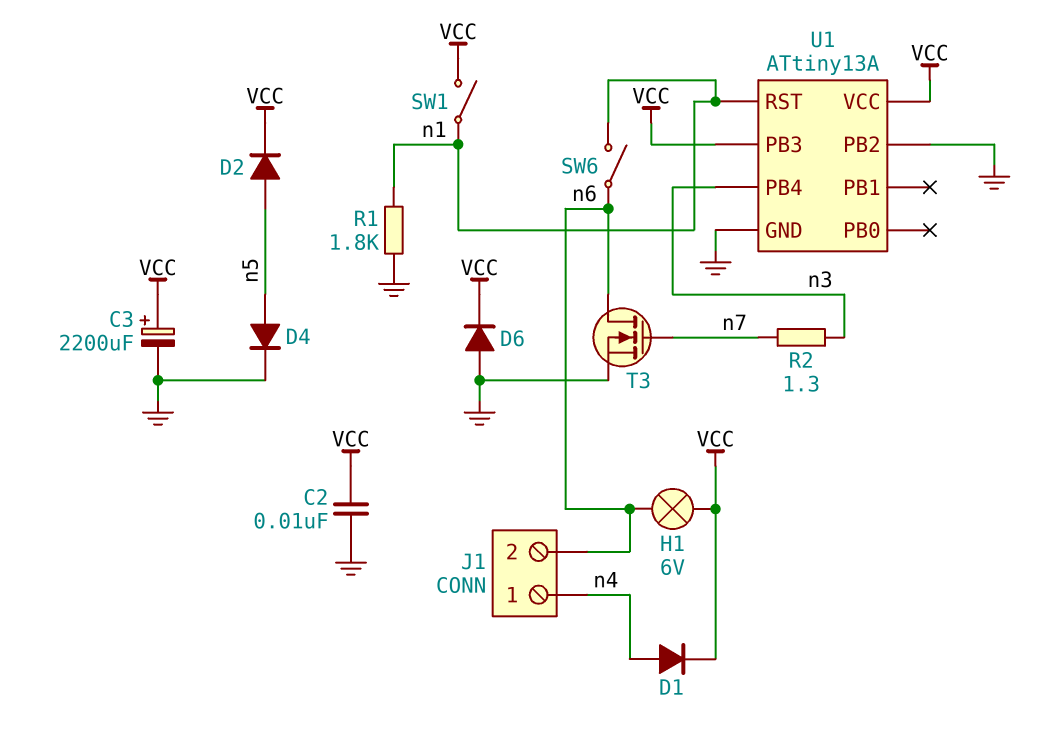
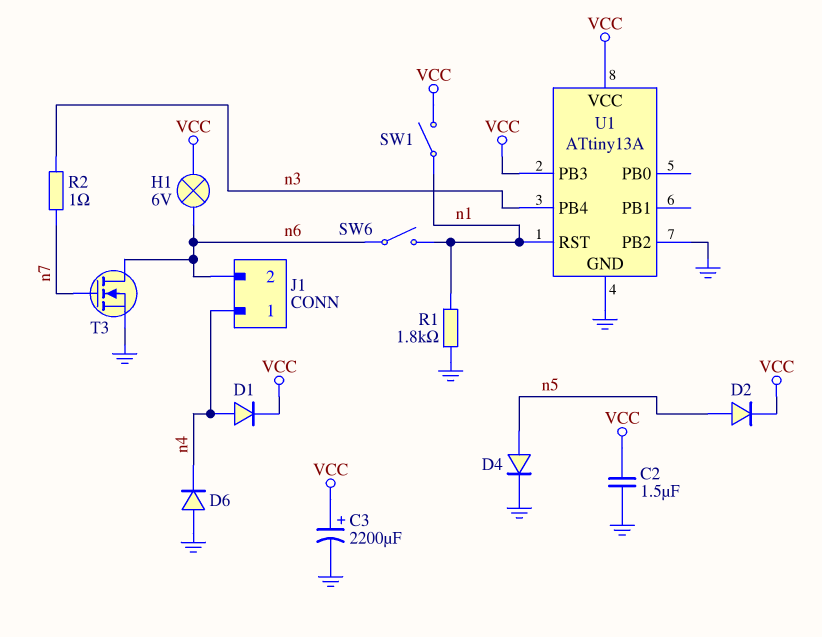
C2: 10nF (GND, VCC) -> 1.5uF (GND, VCC)
D6: diode (A GND, K VCC) -> diode (A GND, K n4)
R2: 1.3 (n3, n7) -> 1 (n3, n7)

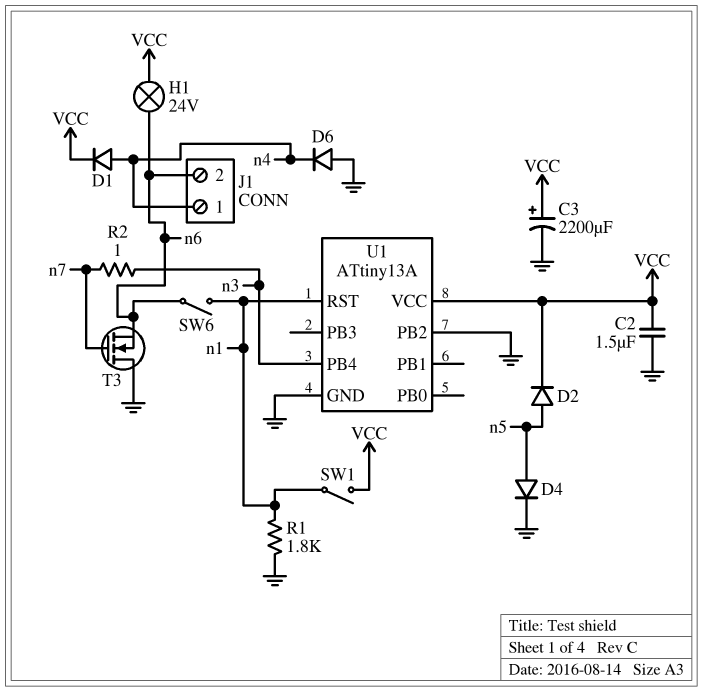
H1: lamp 6V (VCC, n6) -> lamp 24V (VCC, n6)
T3: NMOS (G n7, D n6, S GND) -> NMOS (G n7, D GND, S n6)
U1 pin PB3: VCC -> none

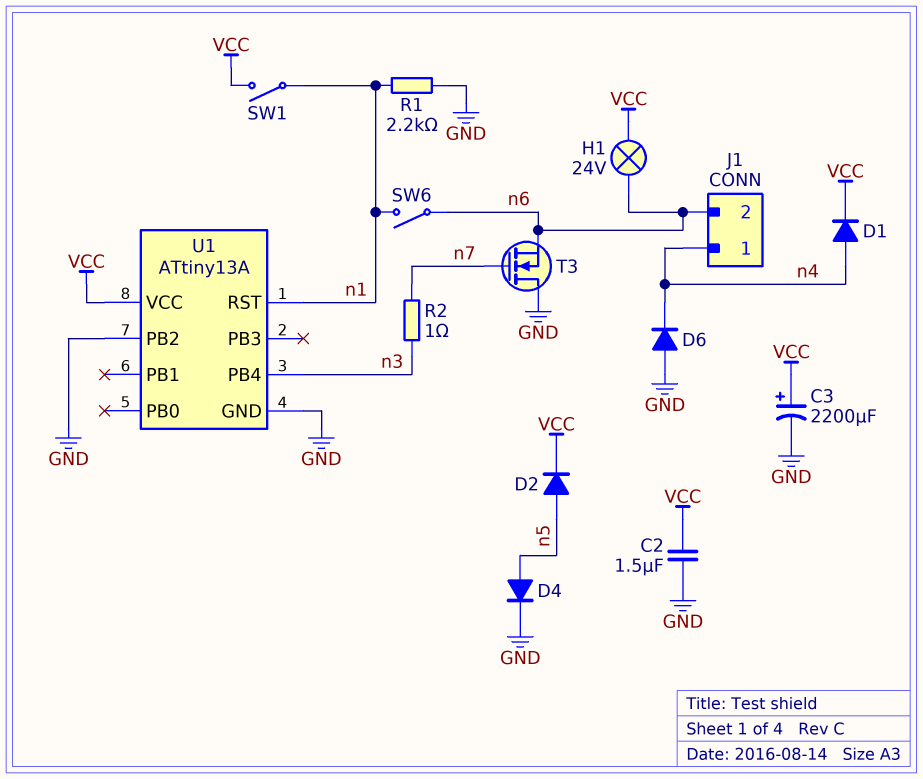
R1: 1.8k (GND, n1) -> 2.2k (GND, n1)

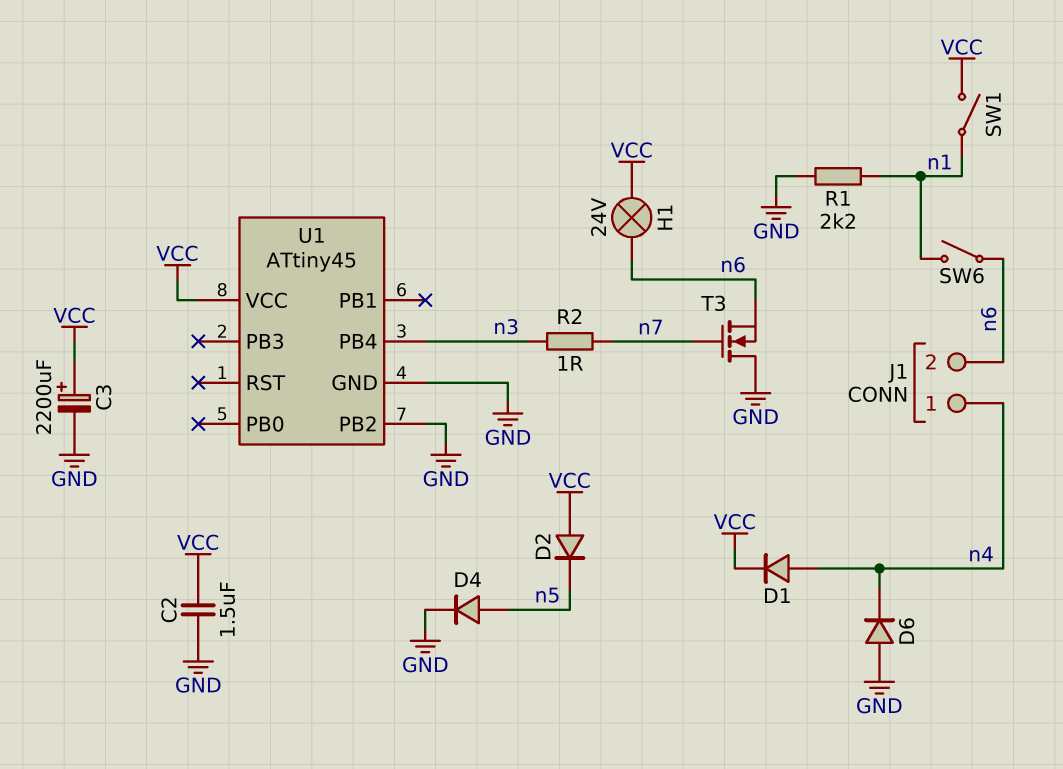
D2: diode (A n5, K VCC) -> diode (A VCC, K n5)
U1: ATtiny13A -> ATtiny45
U1 pin RST: n1 -> none

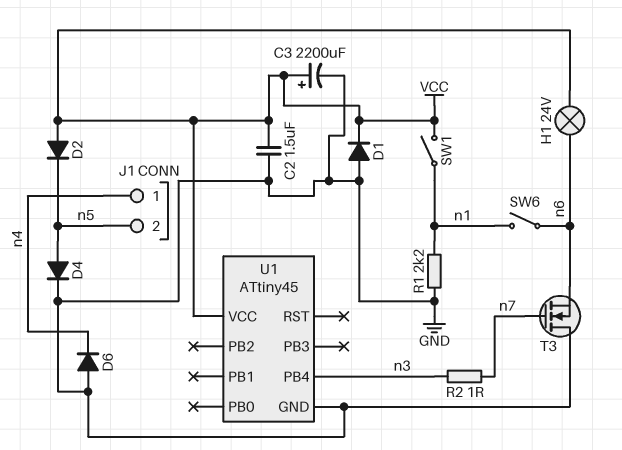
D1: diode (A n4, K VCC) -> diode (A GND, K VCC)
J1 pin 2: n6 -> n5
U1 pin PB2: GND -> none

